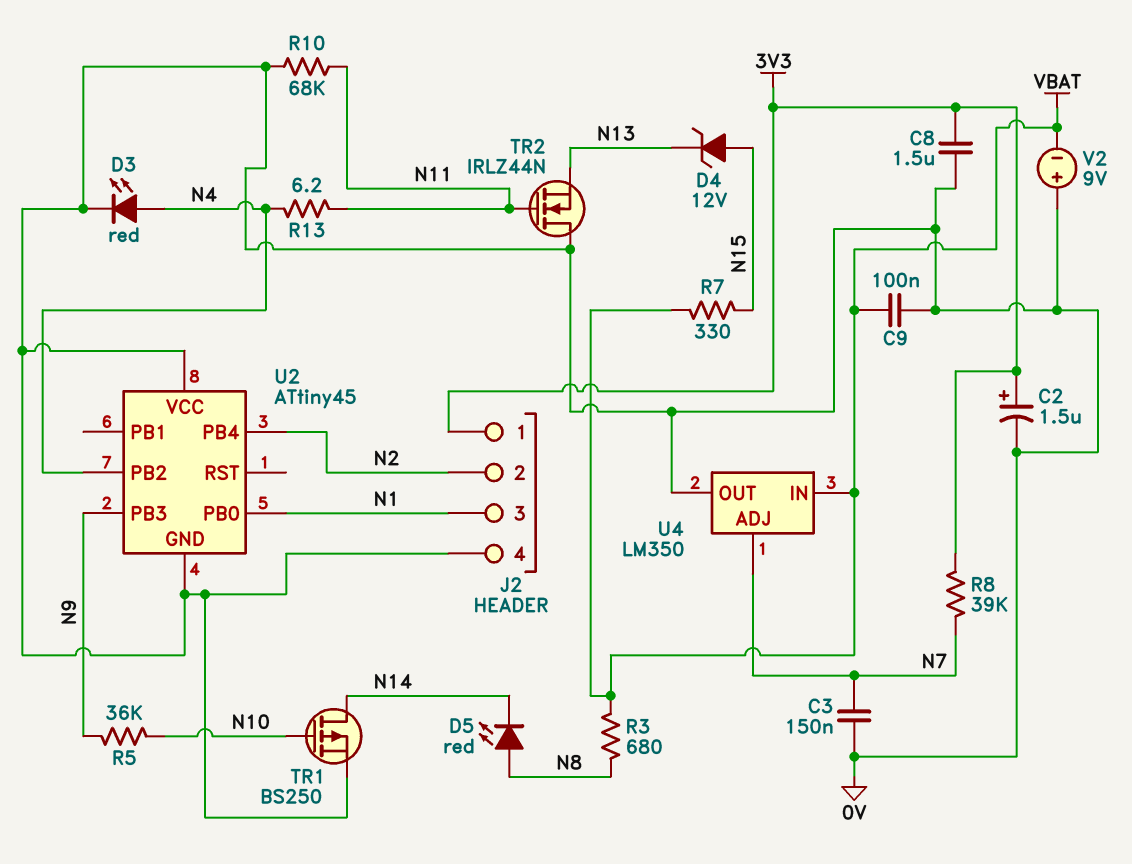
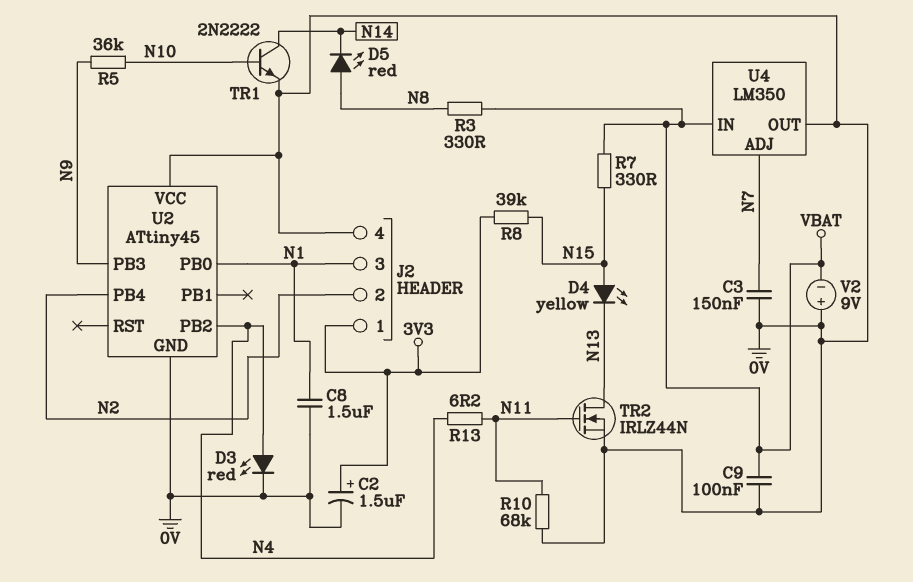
C8: 1.5uF (0V, 3V3) -> 1.5uF (0V, N1)
D4: zener 12V (A N15, K N13) -> LED yellow (A N15, K N13)
R3: 680 (N8, VBAT) -> 330 (N8, VBAT)
R8: 39k (3V3, N7) -> 39k (3V3, N15)
TR1: PMOS BS250 (G N10, D N14, S 0V) -> NPN 2N2222 (B N10, C N14, E 0V)
TR2: NMOS IRLZ44N (G N11, D 0V, S N13) -> NMOS IRLZ44N (G N11, D N13, S 0V)

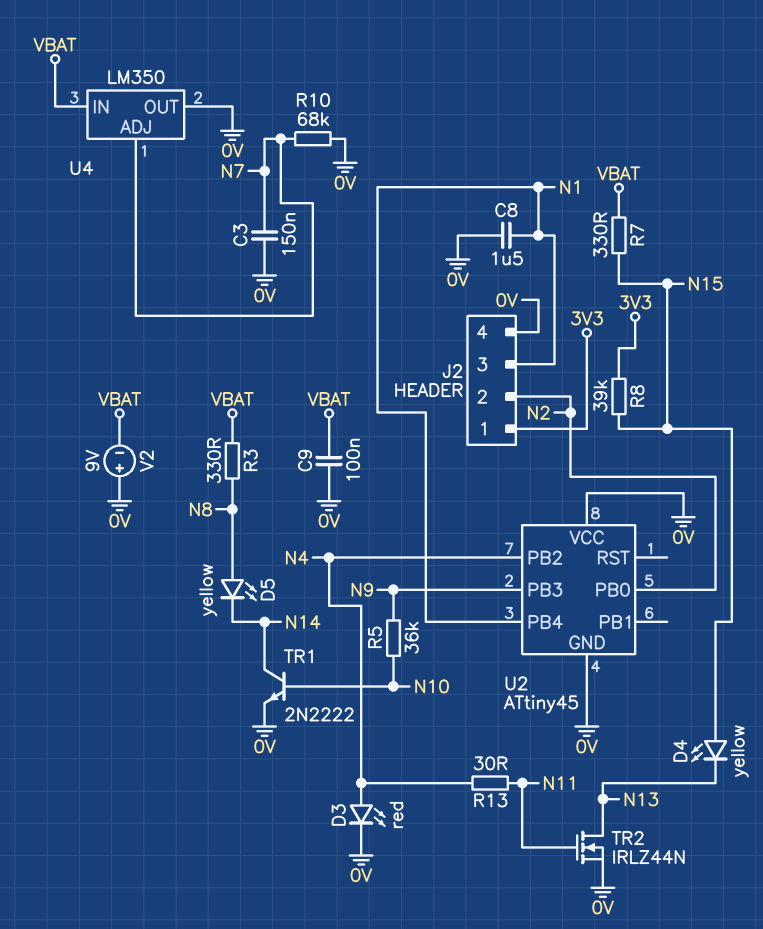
C2: 1.5uF (plus 3V3, minus 0V) -> none
D5: LED red (A N8, K N14) -> LED yellow (A N8, K N14)
R10: 68k (0V, N11) -> 68k (0V, N7)
R13: 6.2 (N4, N11) -> 30 (N4, N11)
U2 pin PB0: N1 -> N2
U2 pin PB4: N2 -> N1

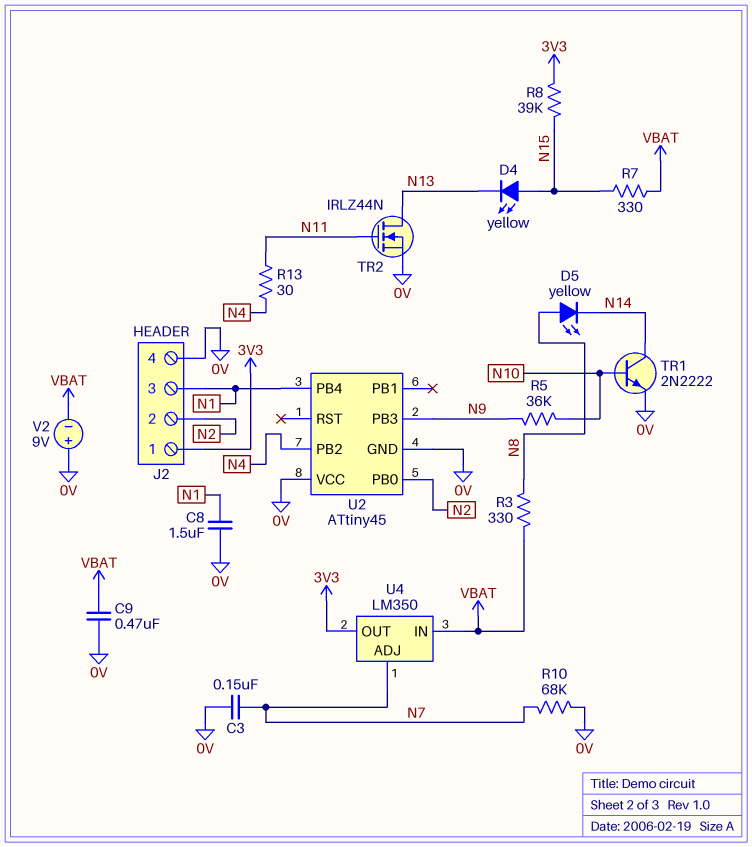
C9: 100nF (0V, VBAT) -> 470nF (0V, VBAT)
D3: LED red (A N4, K 0V) -> none
U4 pin OUT: 0V -> 3V3

